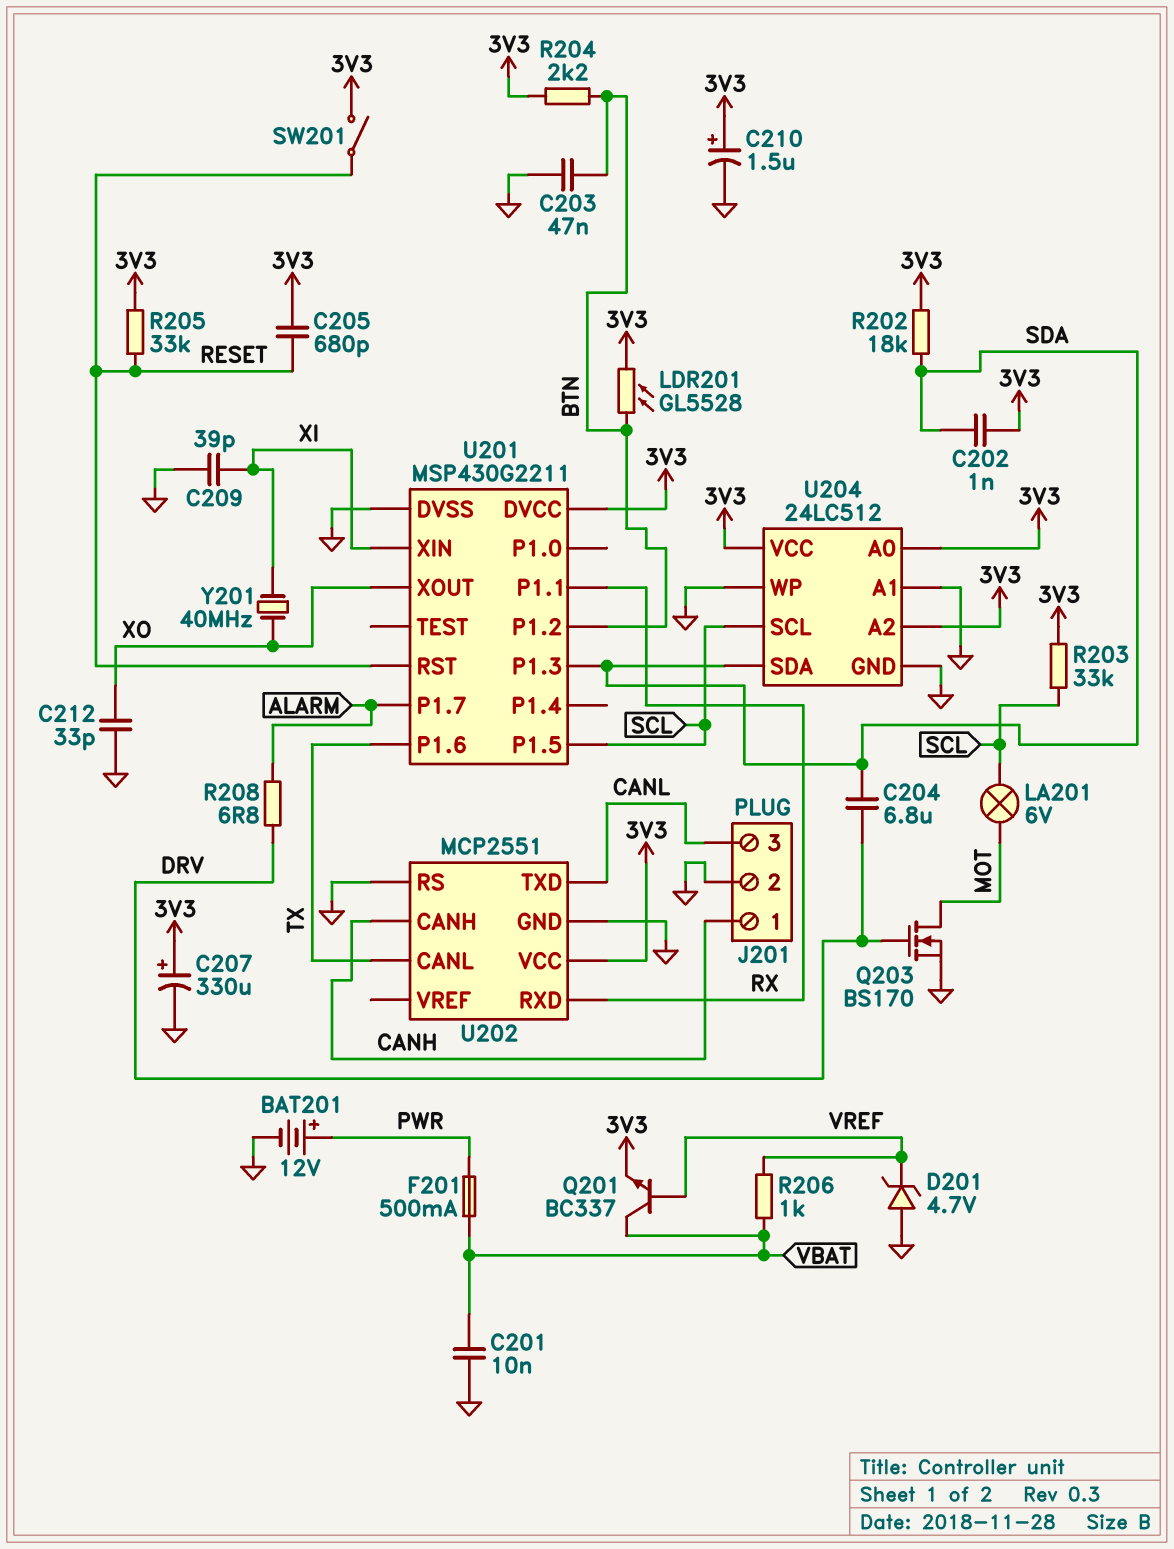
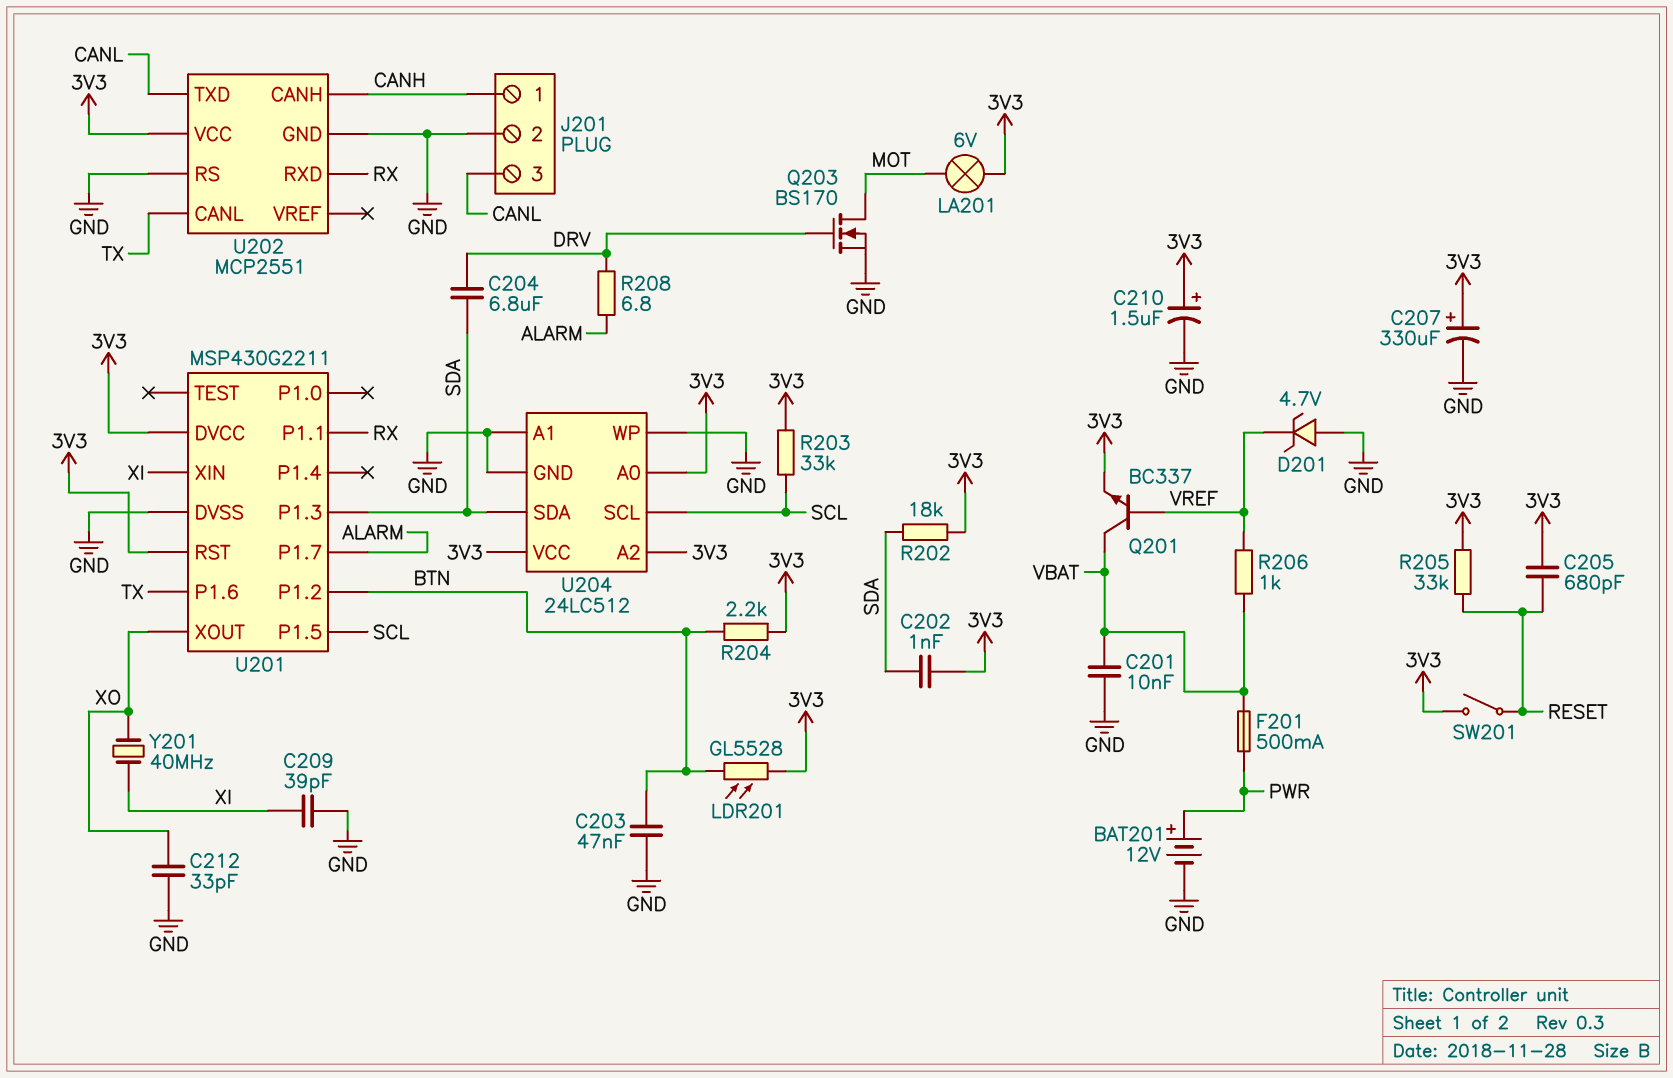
LA201: lamp 6V (MOT, SCL) -> lamp 6V (3V3, MOT)
U201 pin RST: RESET -> 3V3

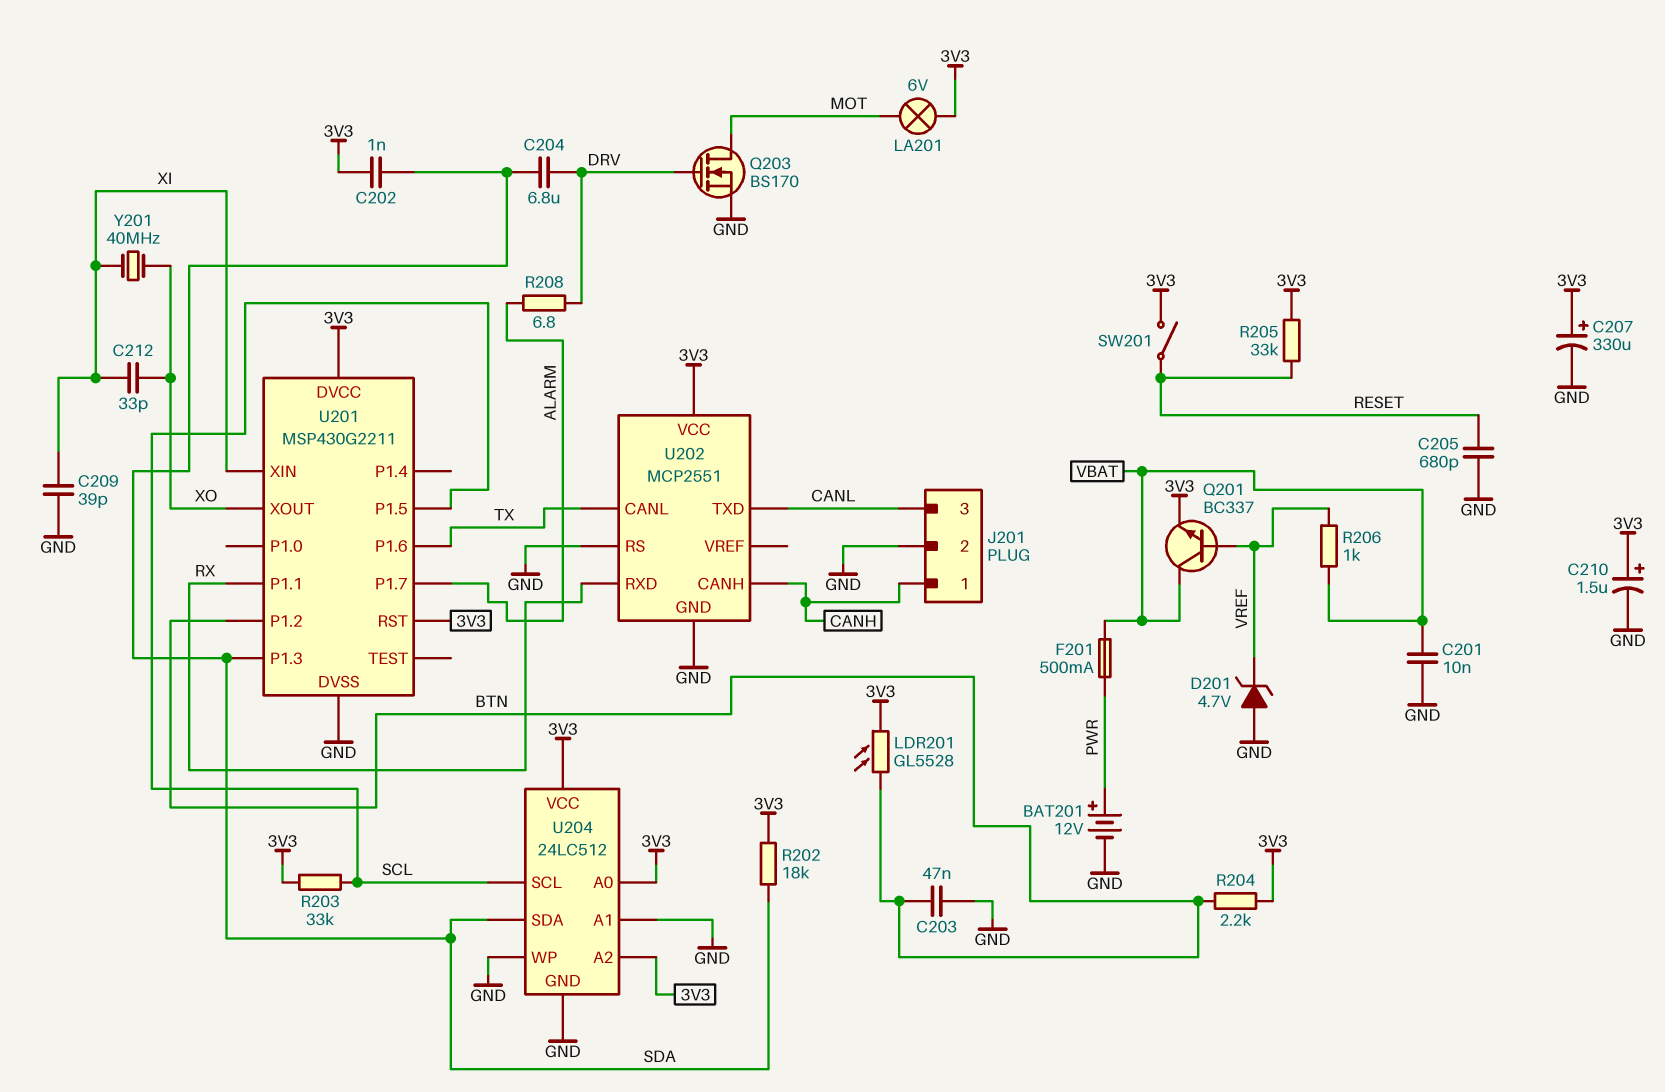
C205: 680pF (3V3, RESET) -> 680pF (GND, RESET)
C212: 33pF (GND, XO) -> 33pF (XI, XO)

